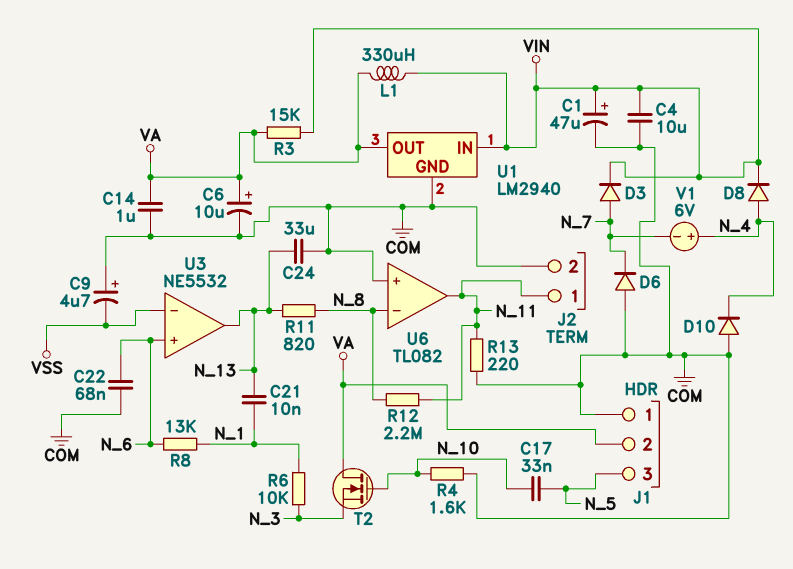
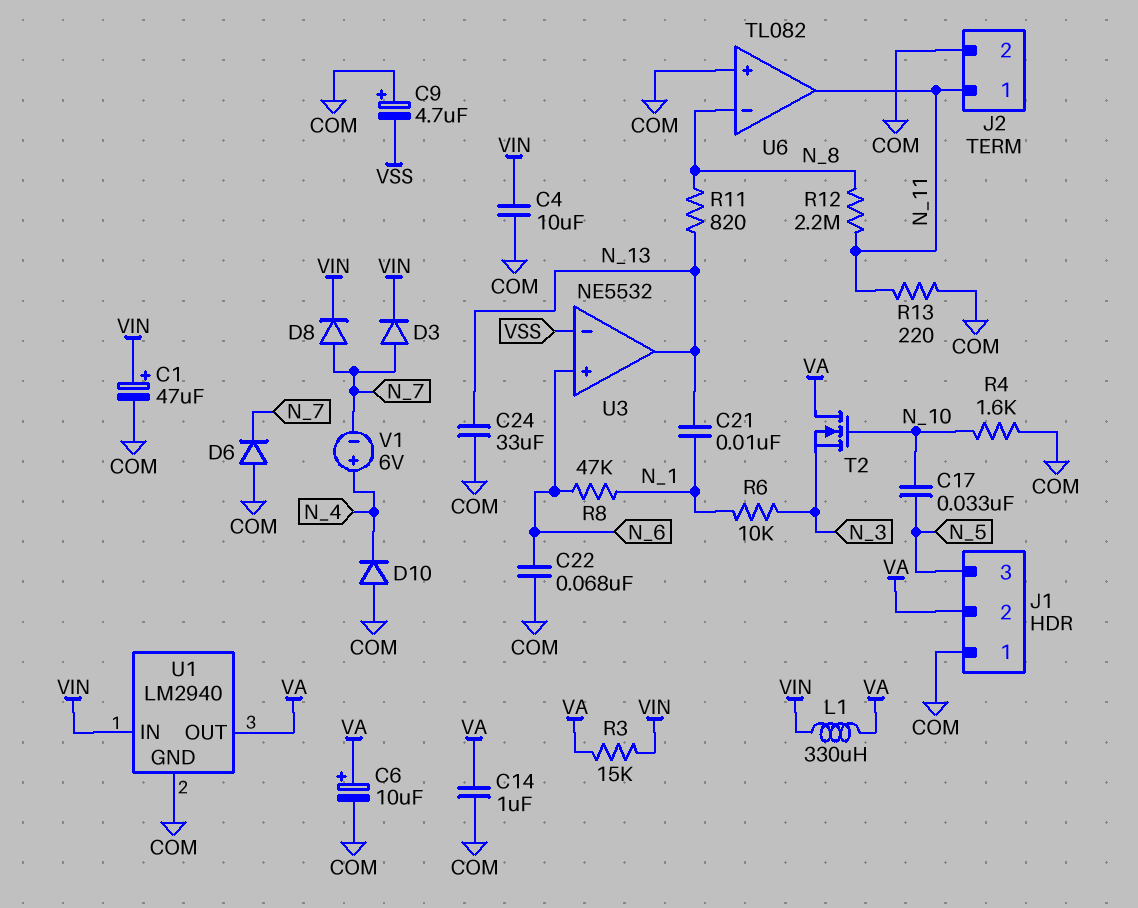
D8: diode (A N_4, K VIN) -> diode (A N_7, K VIN)
R8: 13k (N_1, N_6) -> 47k (N_1, N_6)

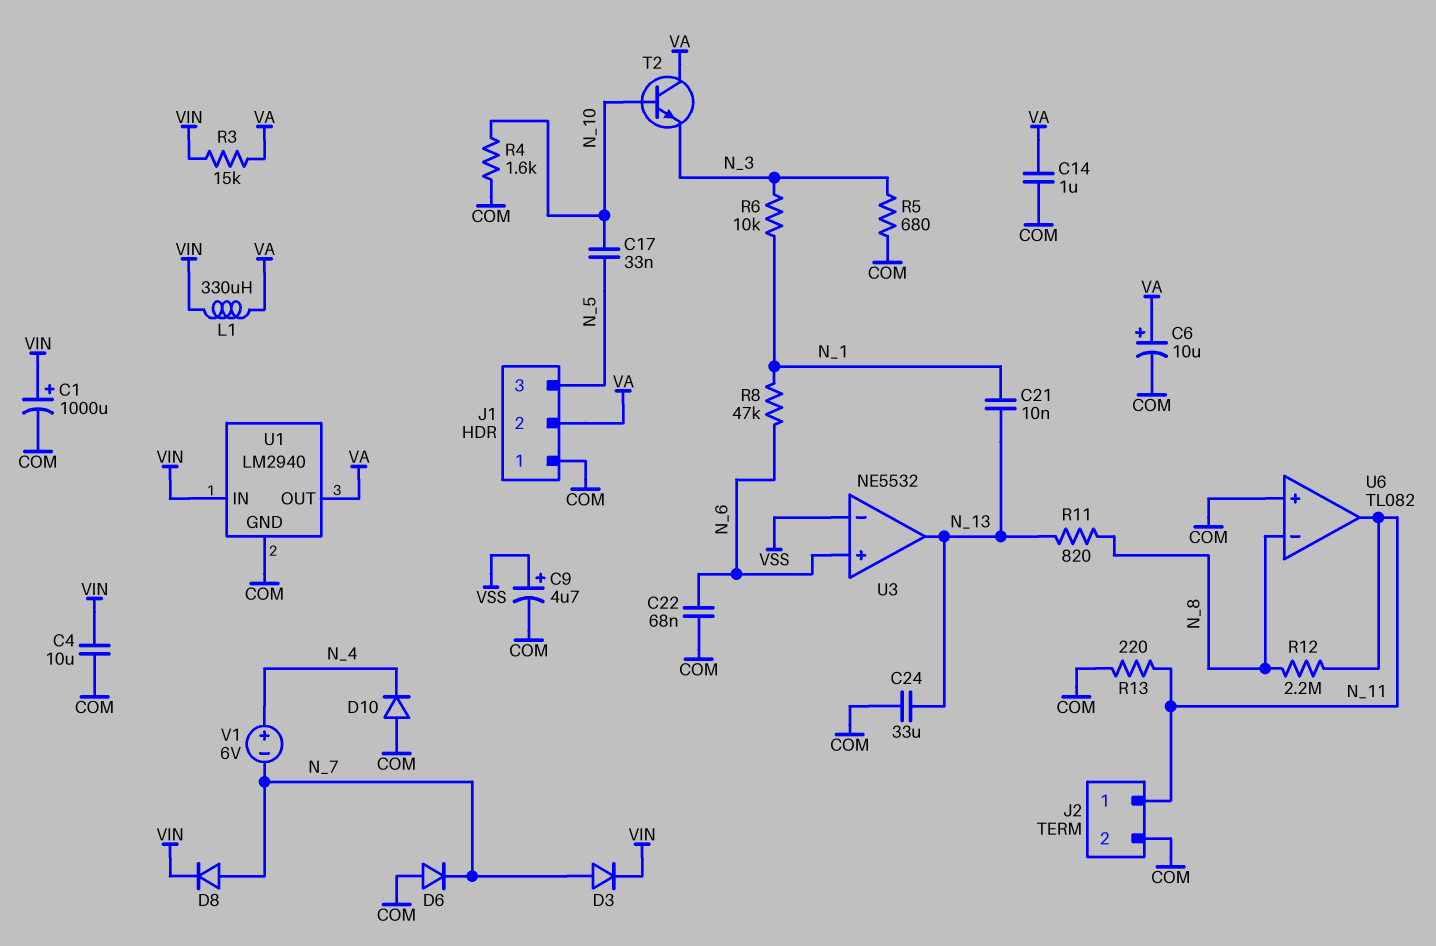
C1: 47uF (plus VIN, minus COM) -> 1000uF (plus VIN, minus COM)
C9: 4.7uF (plus COM, minus VSS) -> 4.7uF (plus VSS, minus COM)
R5: none -> 680 (COM, N_3)
T2: NMOS (G N_10, D VA, S N_3) -> NPN (B N_10, C VA, E N_3)

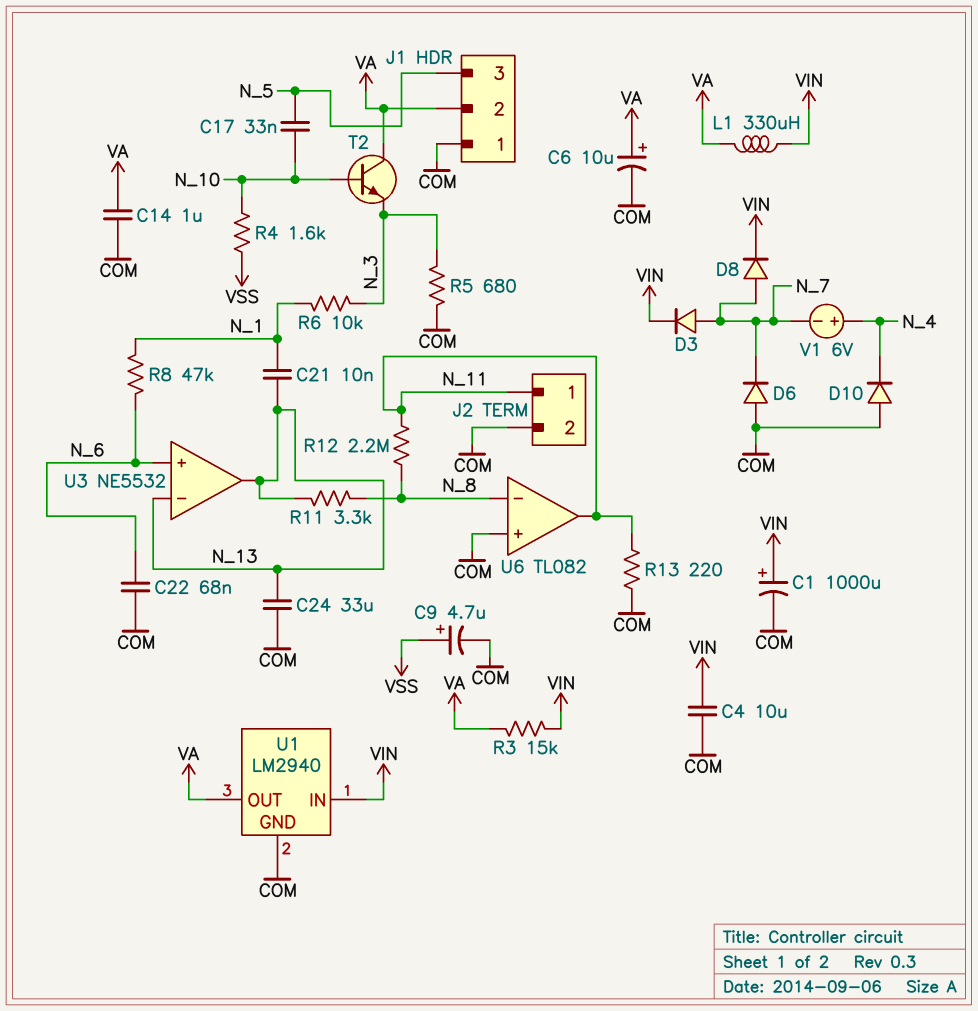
R4: 1.6k (COM, N_10) -> 1.6k (N_10, VSS)
R11: 820 (N_8, N_13) -> 3.3k (N_8, N_13)
U3 pin in-: VSS -> N_13

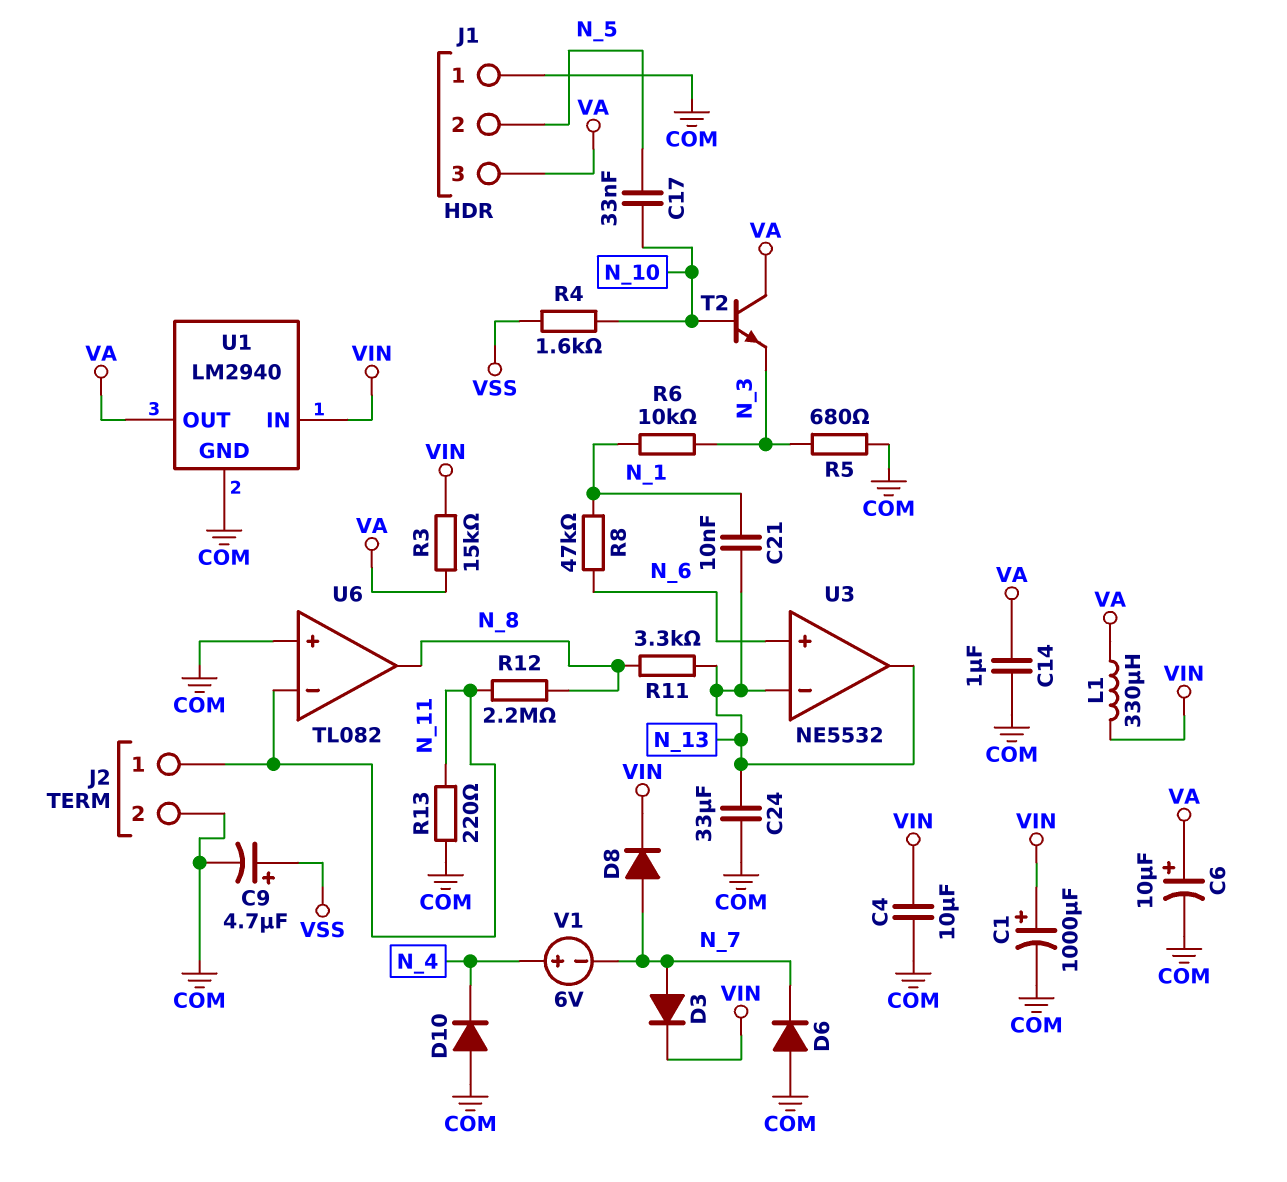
C22: 68nF (COM, N_6) -> none
J1 pin 2: VA -> N_5
J1 pin 3: N_5 -> VA
U6 pin in-: N_8 -> N_11
U6 pin out: N_11 -> N_8

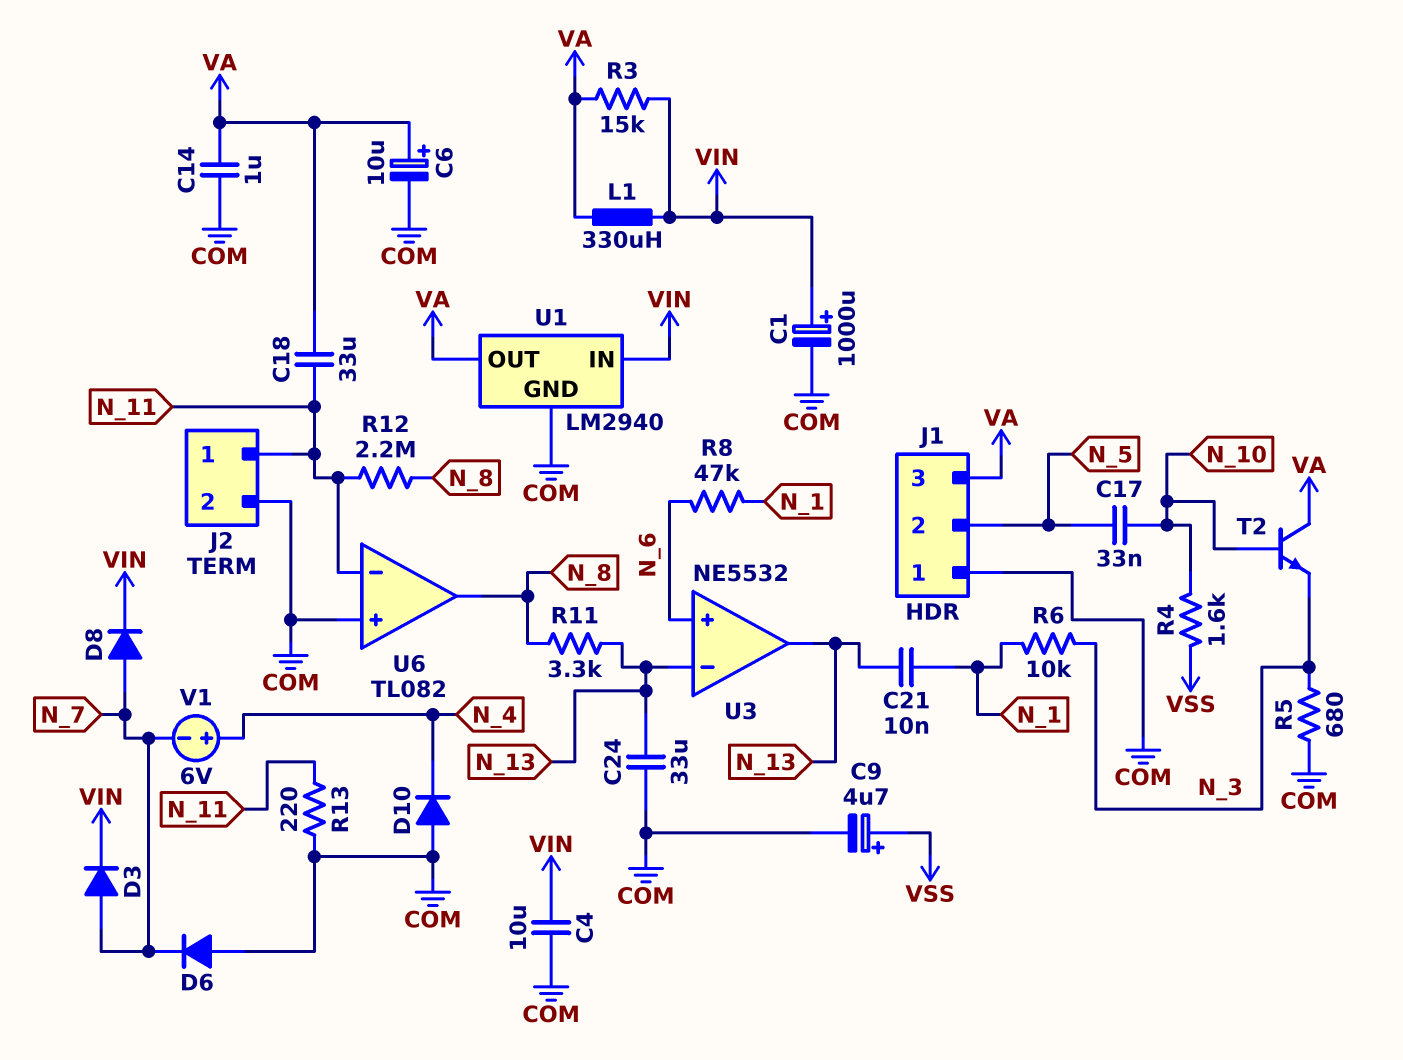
C18: none -> 33uF (N_11, VA)

